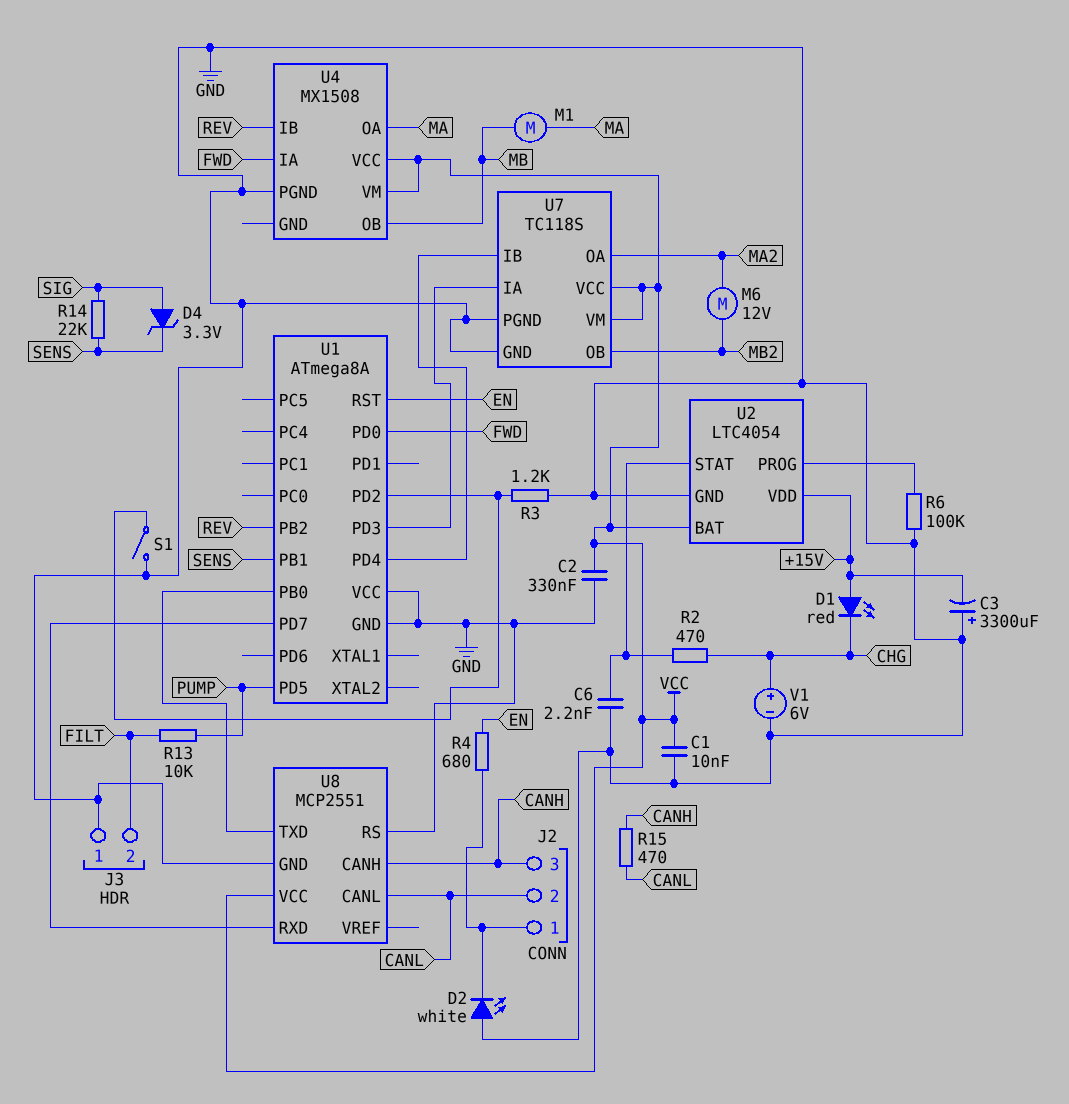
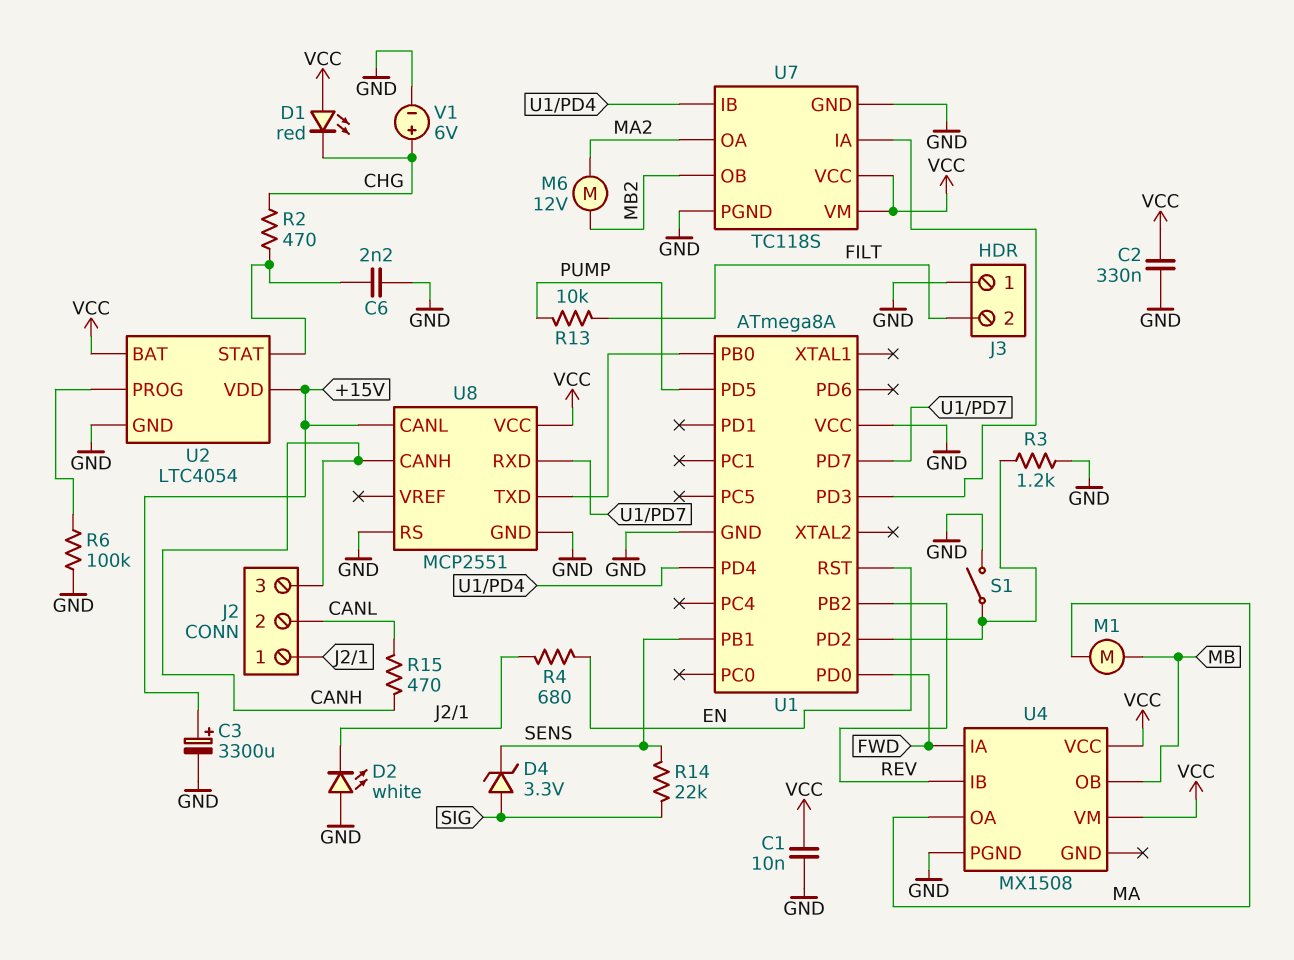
C3: 3300uF (plus GND, minus +15V) -> 3300uF (plus +15V, minus GND)
D1: LED red (A +15V, K CHG) -> LED red (A VCC, K CHG)
U8 pin CANL: CANL -> +15V

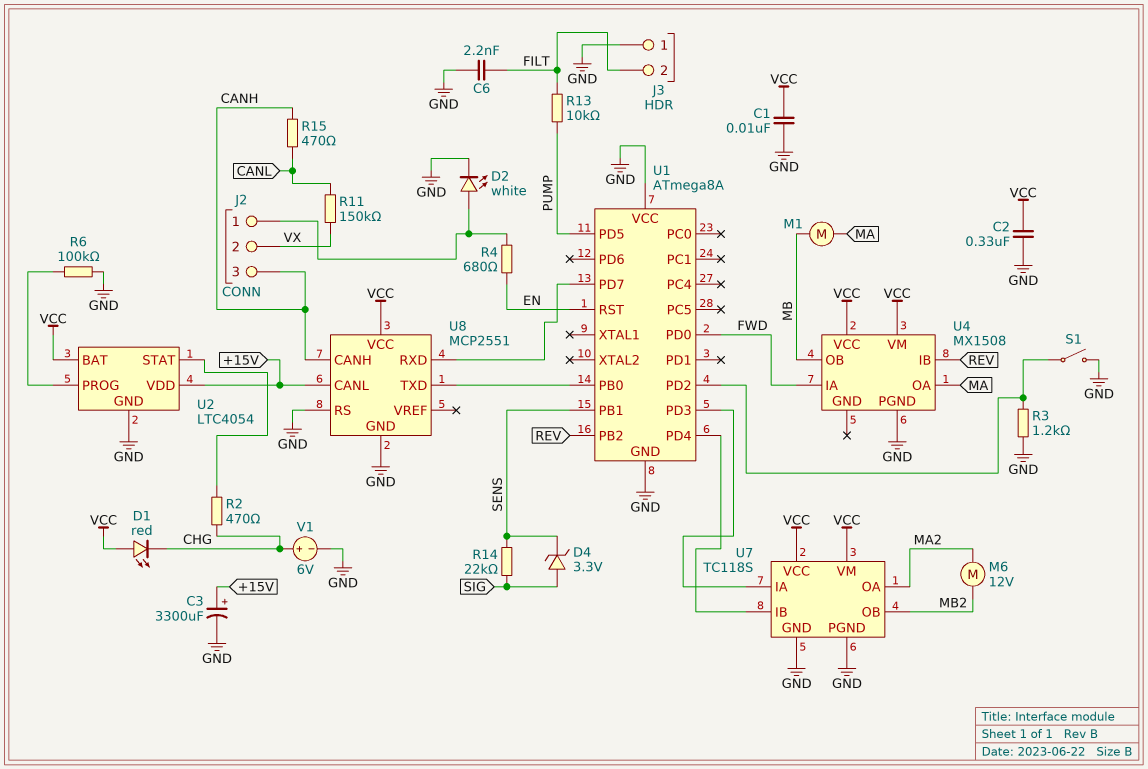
C6: 2.2nF (GND, U2/STAT) -> 2.2nF (FILT, GND)
D2: LED white (A GND, K J2/1) -> LED white (A J2/1, K GND)
J2 pin 2: CANL -> VX
R11: none -> 150k (CANL, VX)

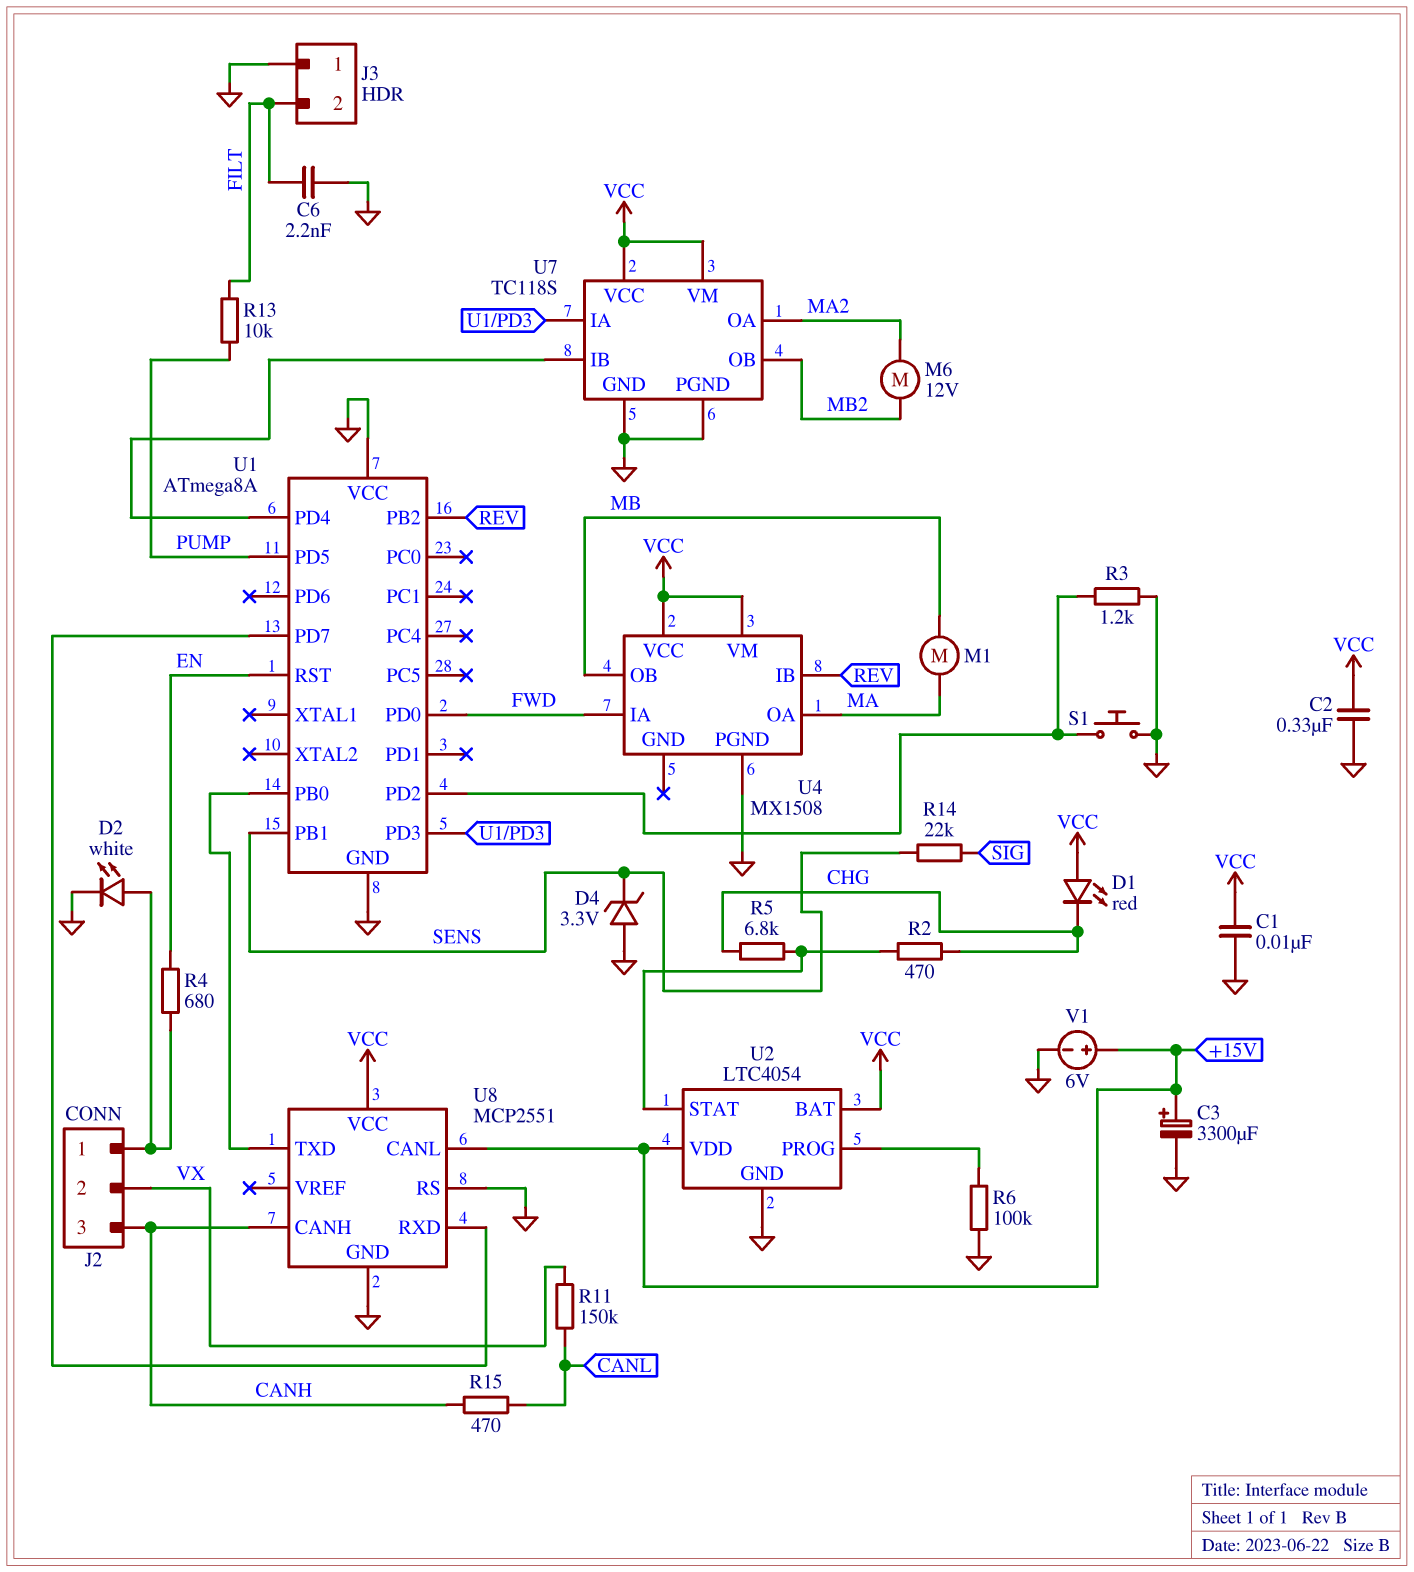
D4: zener 3.3V (A SIG, K SENS) -> zener 3.3V (A GND, K SENS)
R5: none -> 6.8k (CHG, U2/STAT)
S1: switch (GND, U1/PD2) -> button (GND, U1/PD2)
V1: 6V (plus CHG, minus GND) -> 6V (plus +15V, minus GND)

